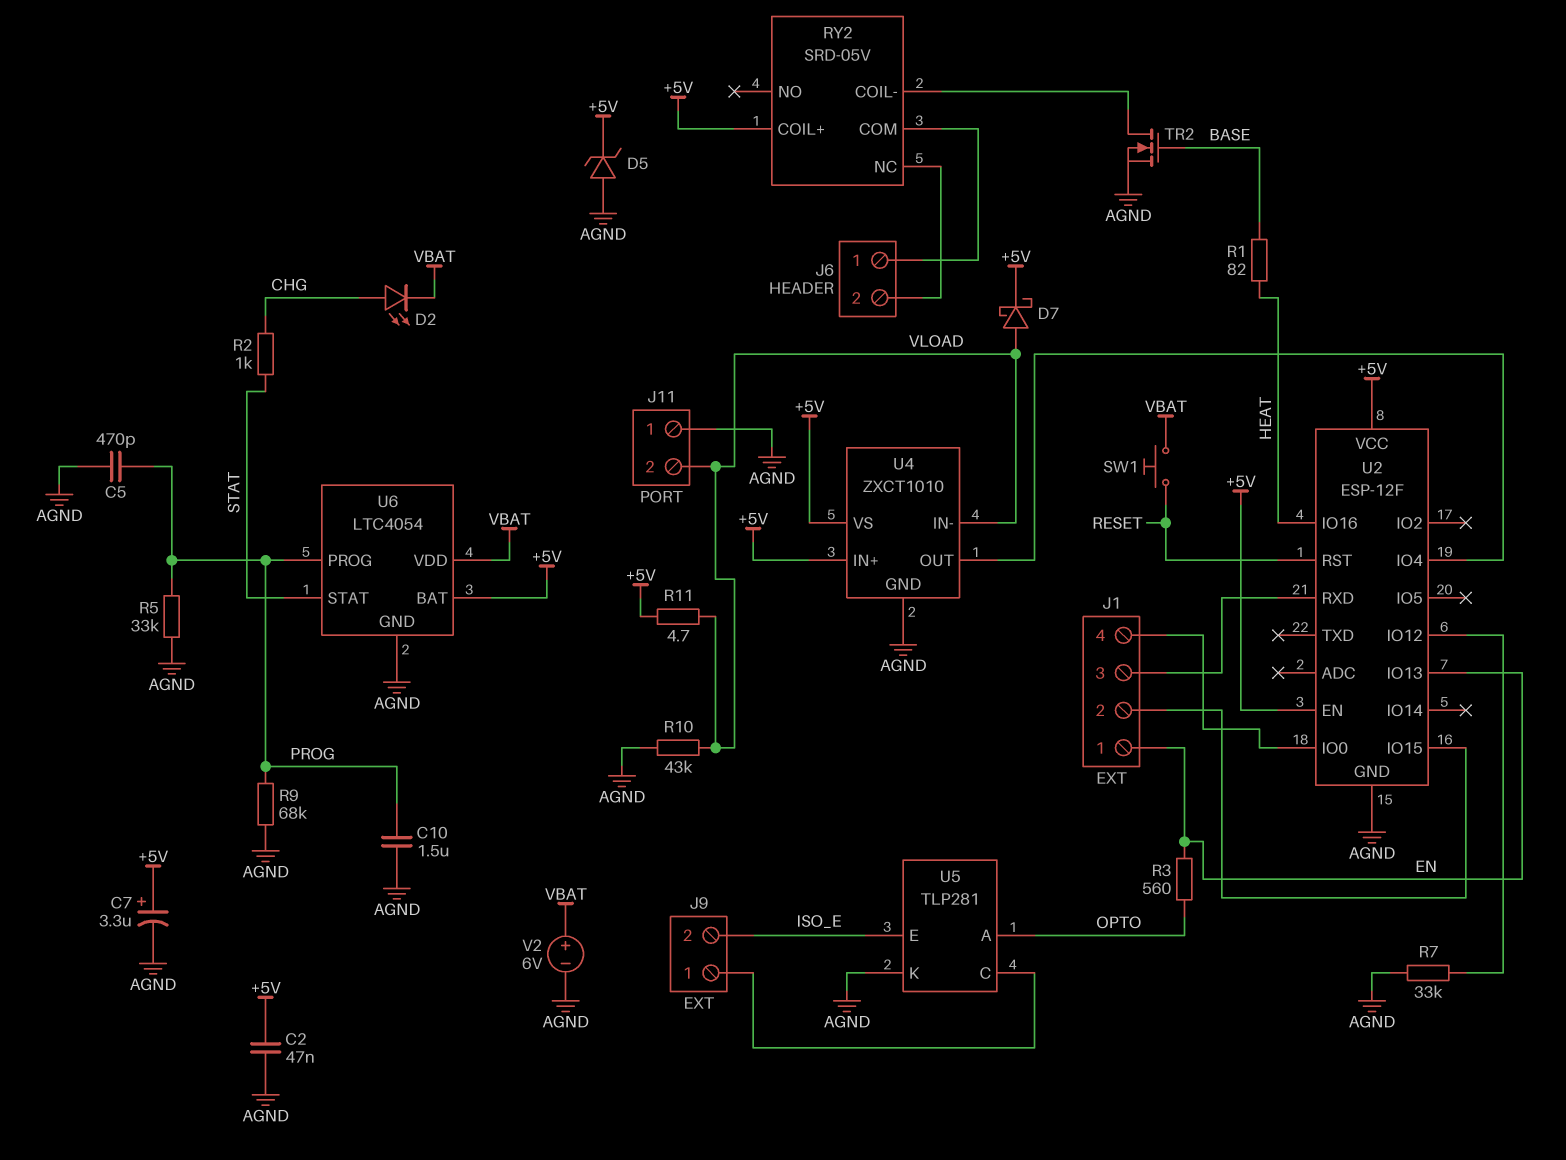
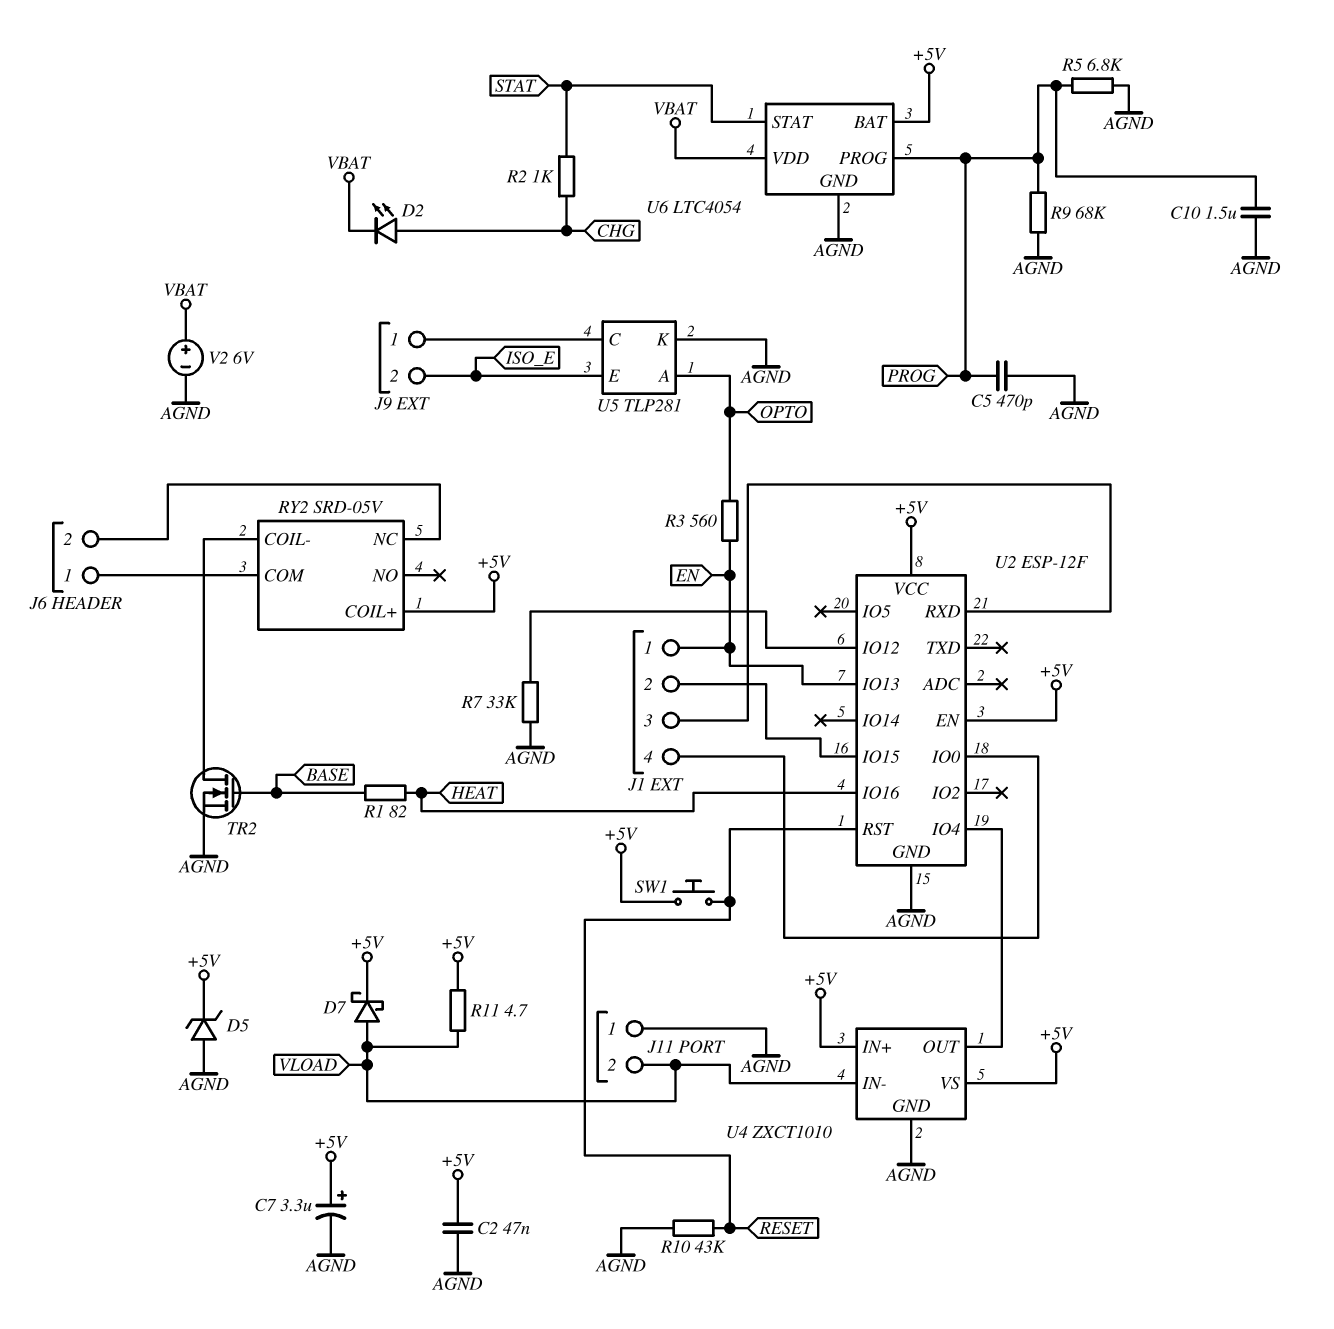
R5: 33k (AGND, PROG) -> 6.8k (AGND, PROG)
R10: 43k (AGND, VLOAD) -> 43k (AGND, RESET)
SW1: button (RESET, VBAT) -> button (+5V, RESET)

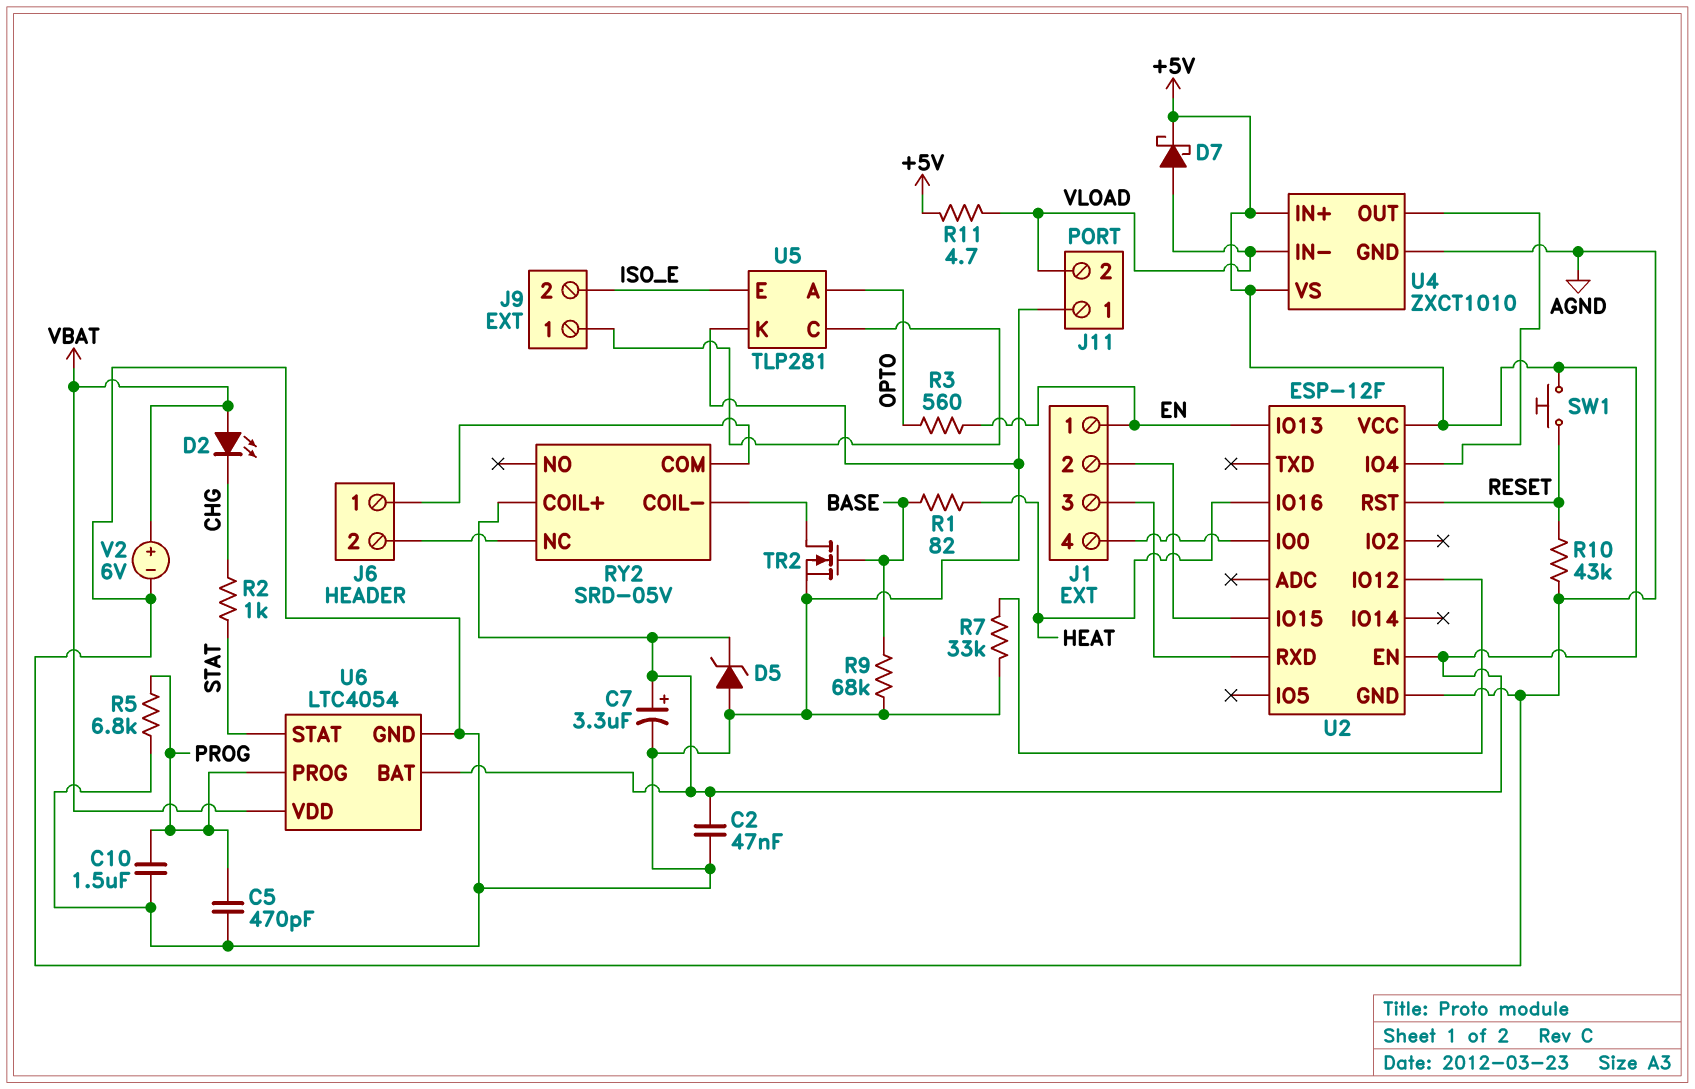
D2: LED (A CHG, K VBAT) -> LED (A VBAT, K CHG)
R9: 68k (AGND, PROG) -> 68k (AGND, BASE)

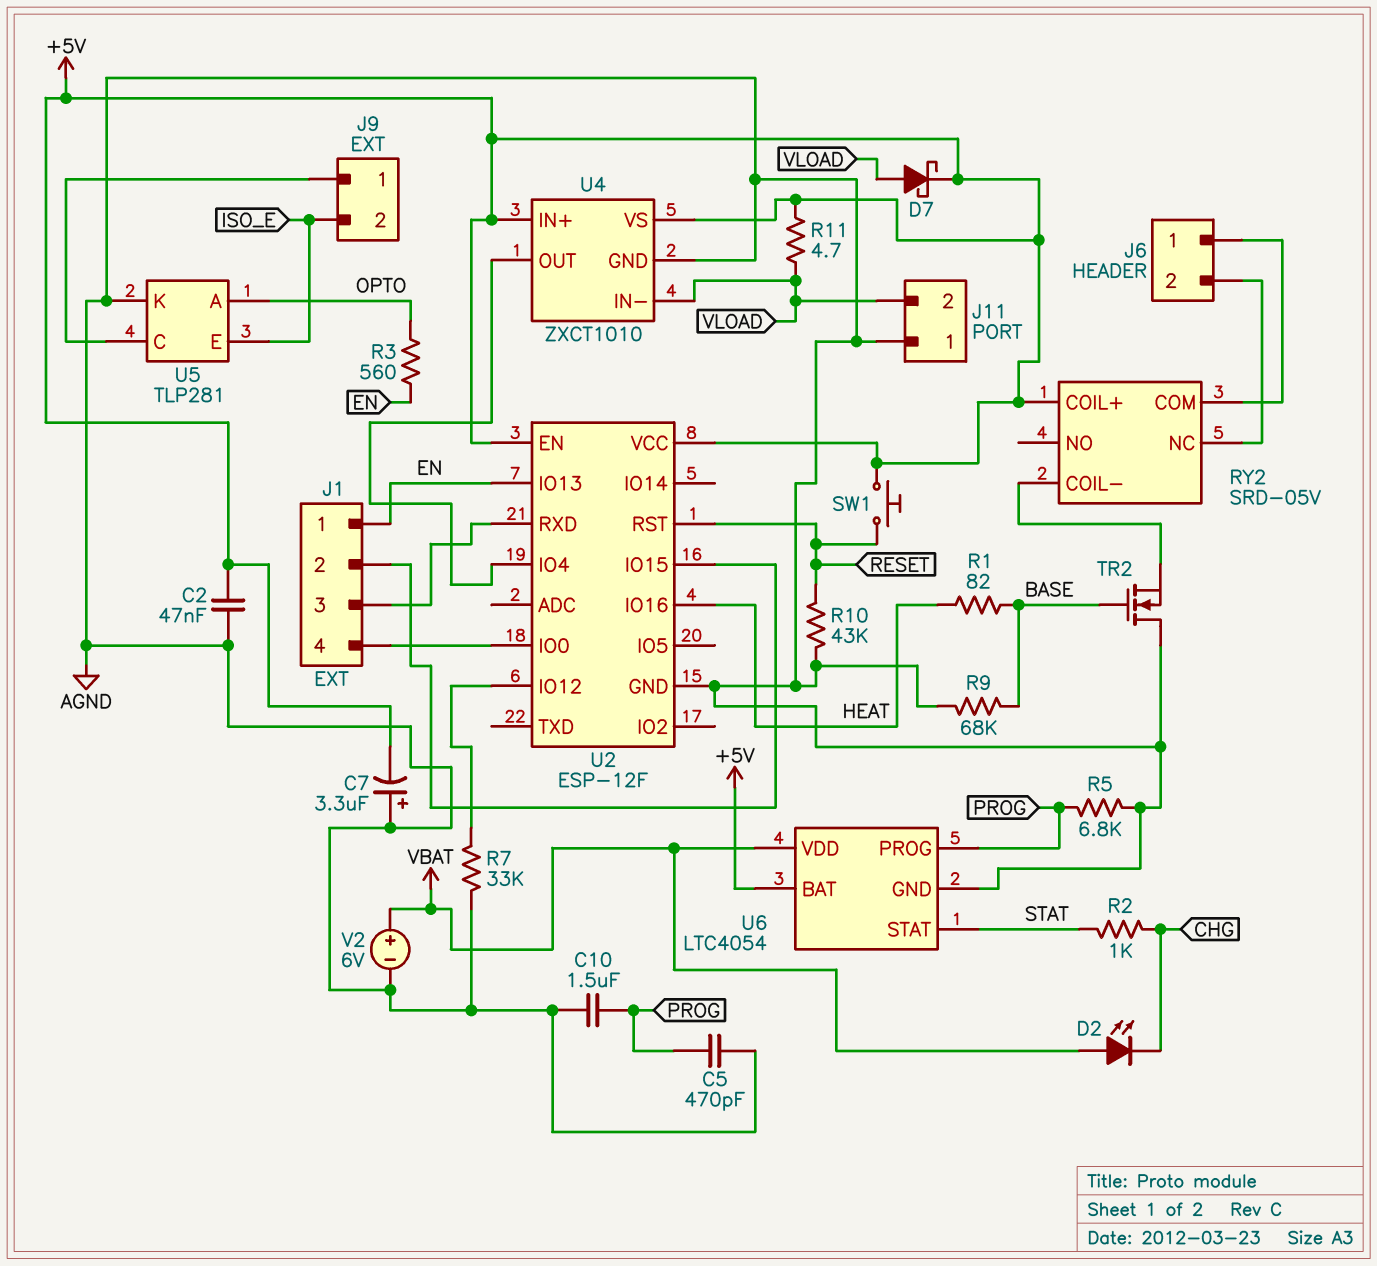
C7: 3.3uF (plus +5V, minus AGND) -> 3.3uF (plus AGND, minus +5V)
D5: zener (A AGND, K +5V) -> none
TR2: NMOS (G BASE, D RY2/COIL-, S AGND) -> NMOS (G BASE, D AGND, S RY2/COIL-)

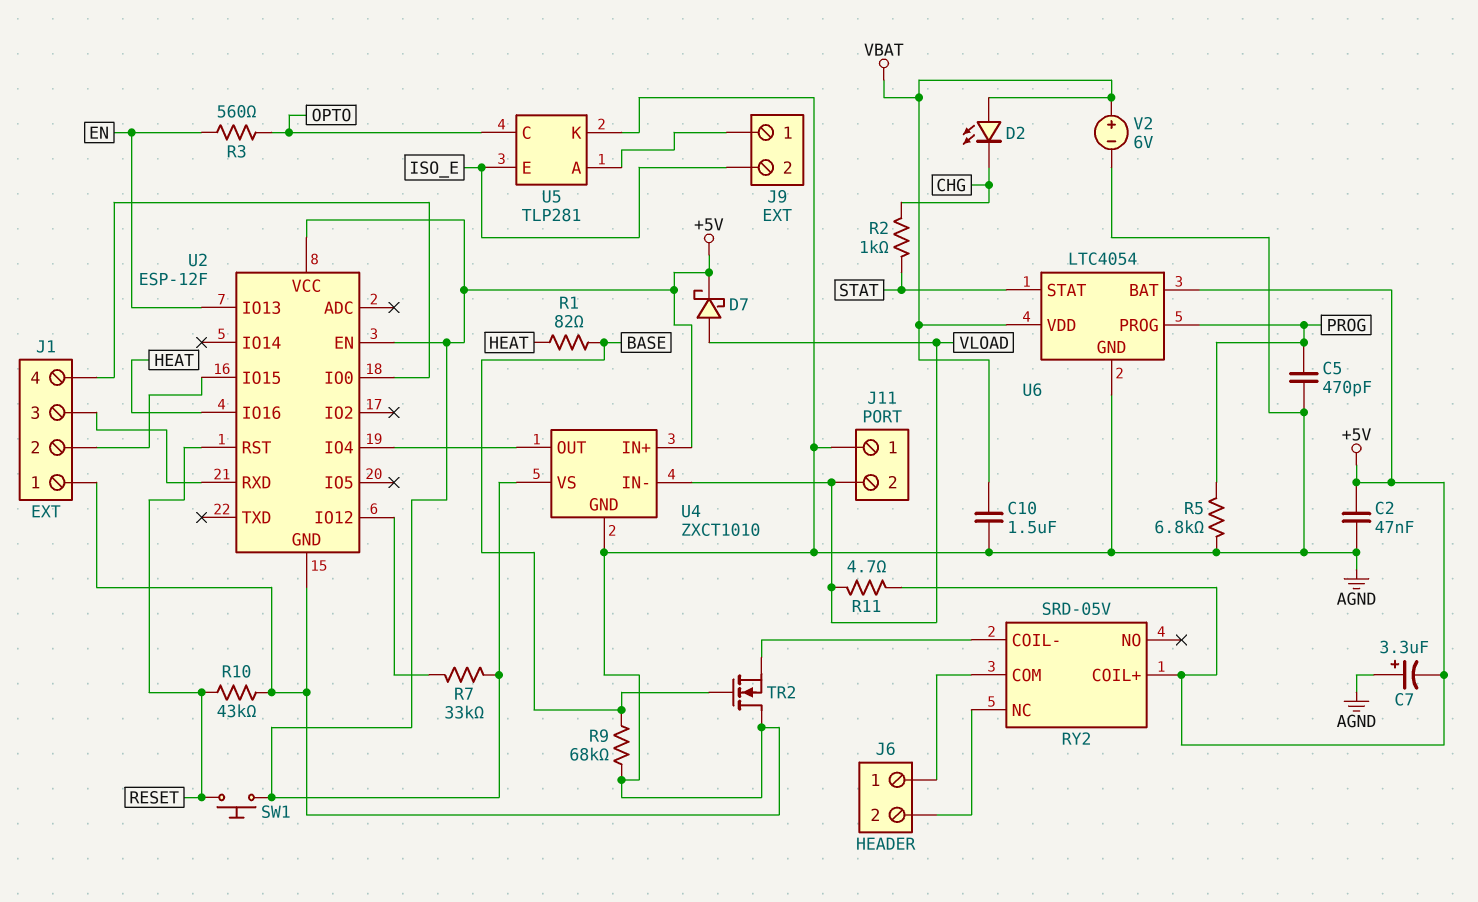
C10: 1.5uF (AGND, PROG) -> 1.5uF (AGND, VBAT)
J1 pin 1: EN -> AGND
R7: 33k (AGND, U2/IO12) -> 33k (+5V, U2/IO12)
U5 pin A: OPTO -> J9/1
U5 pin C: J9/1 -> OPTO

